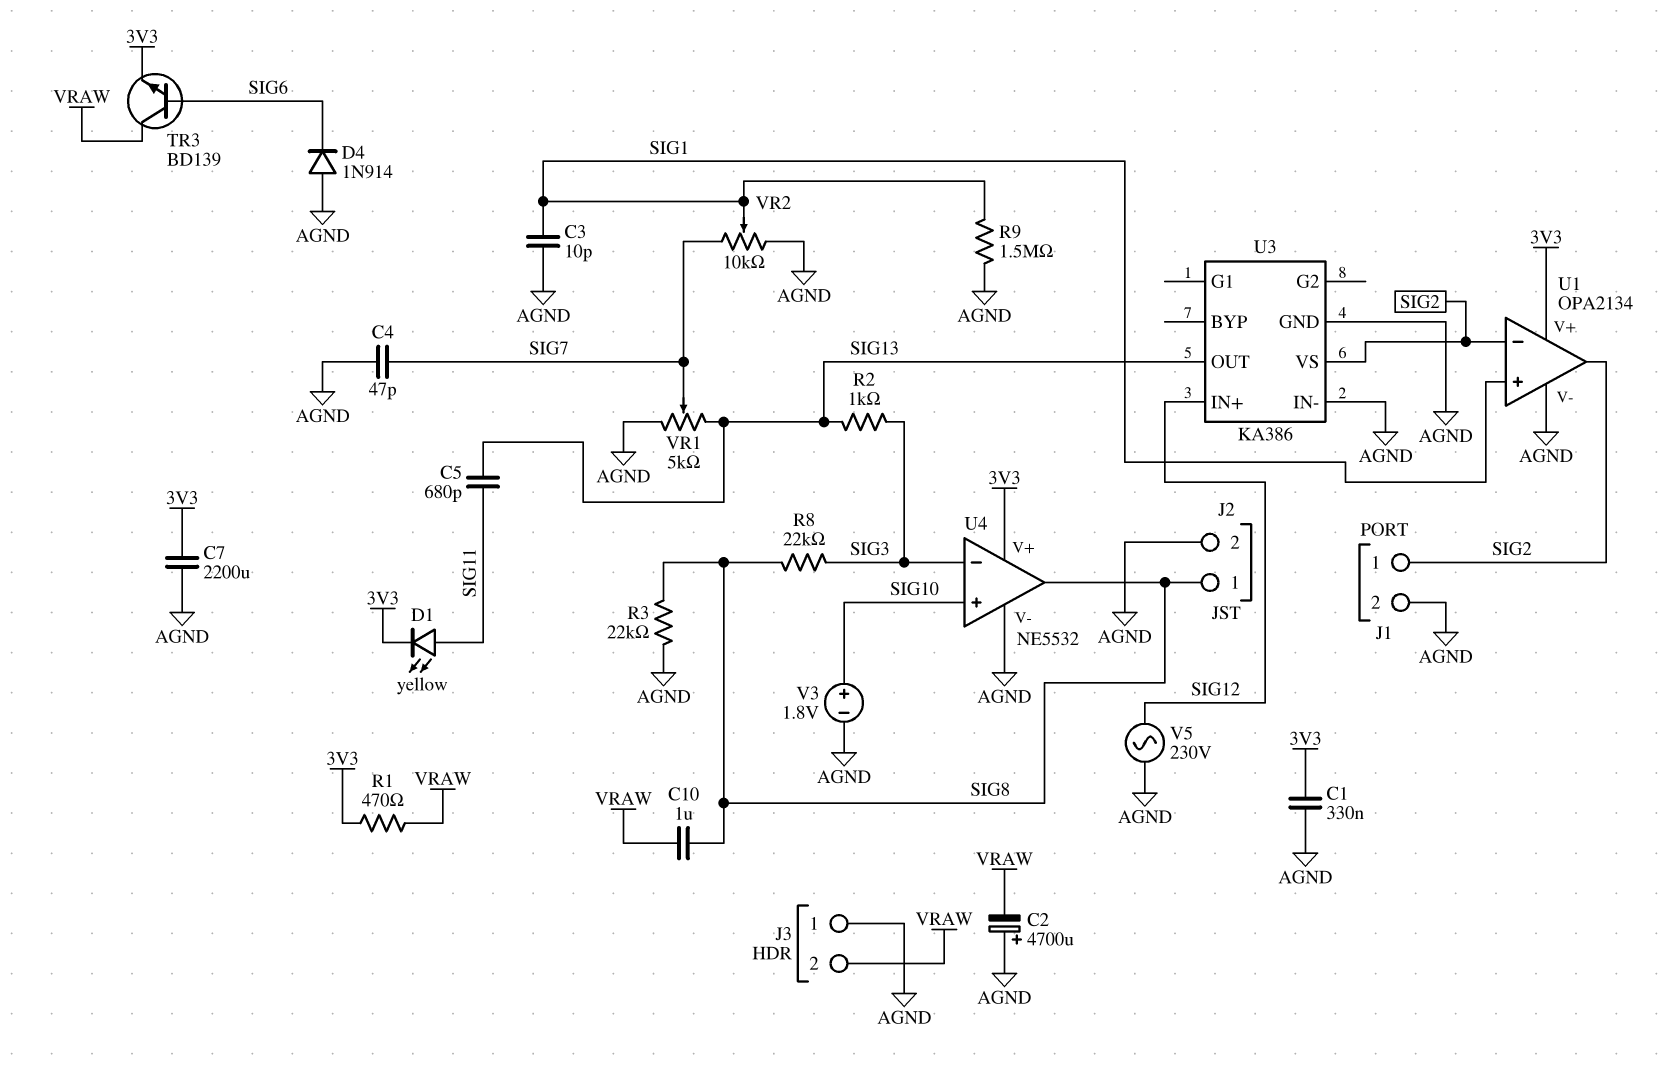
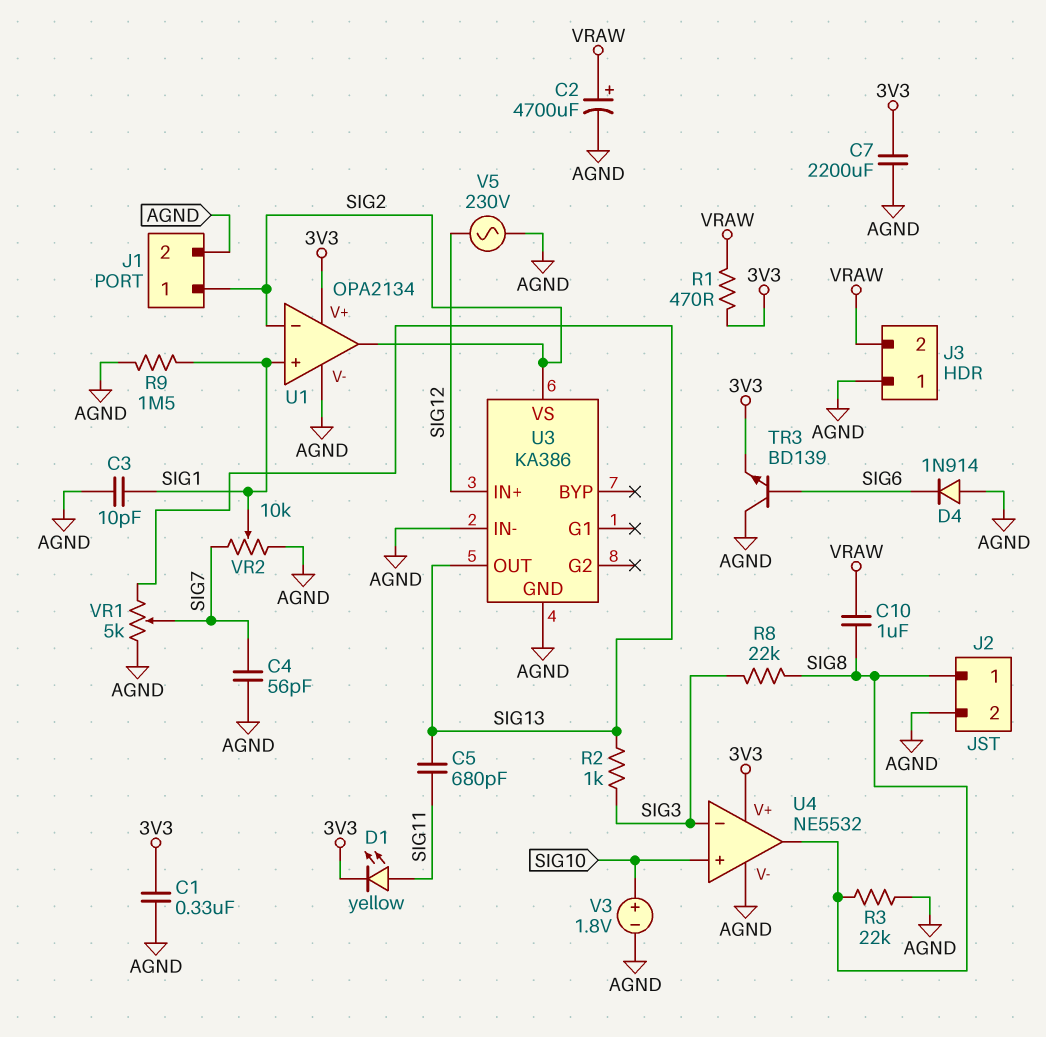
C2: 4700uF (plus AGND, minus VRAW) -> 4700uF (plus VRAW, minus AGND)
C4: 47pF (AGND, SIG7) -> 56pF (AGND, SIG7)
TR3: NPN BD139 (B SIG6, C VRAW, E 3V3) -> NPN BD139 (B SIG6, C AGND, E 3V3)

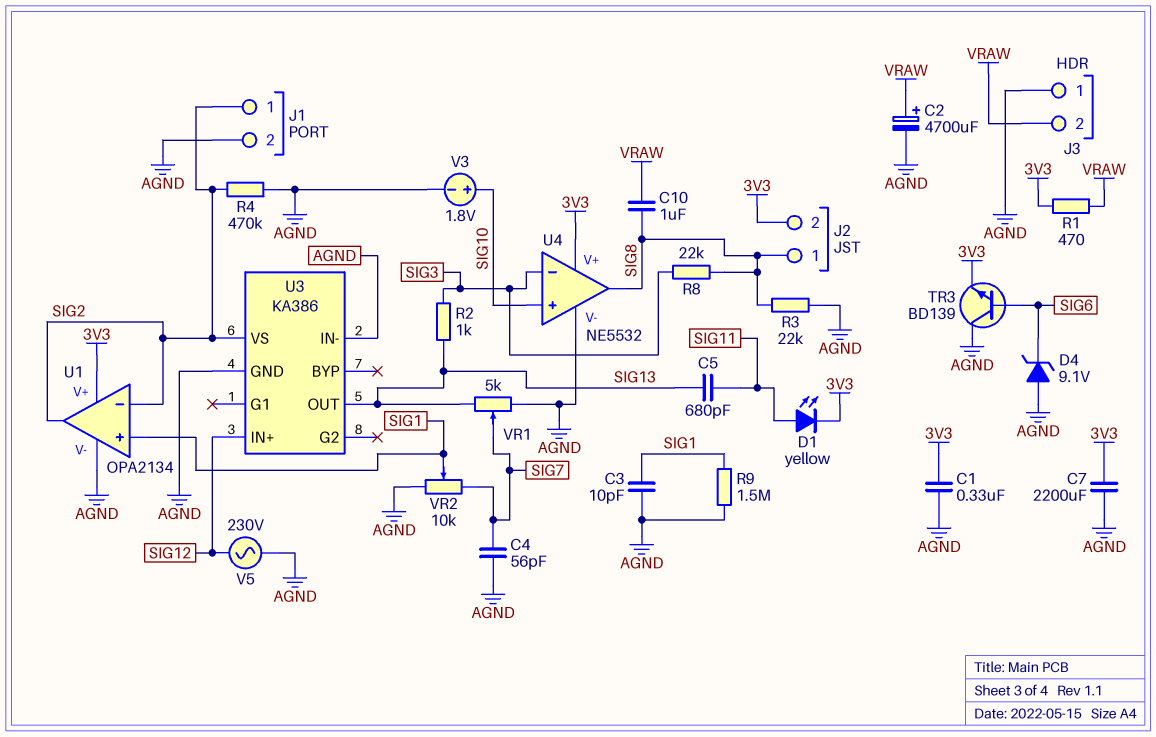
D4: diode 1N914 (A AGND, K SIG6) -> zener 9.1V (A AGND, K SIG6)
J2 pin 2: AGND -> 3V3
R4: none -> 470k (AGND, SIG2)

